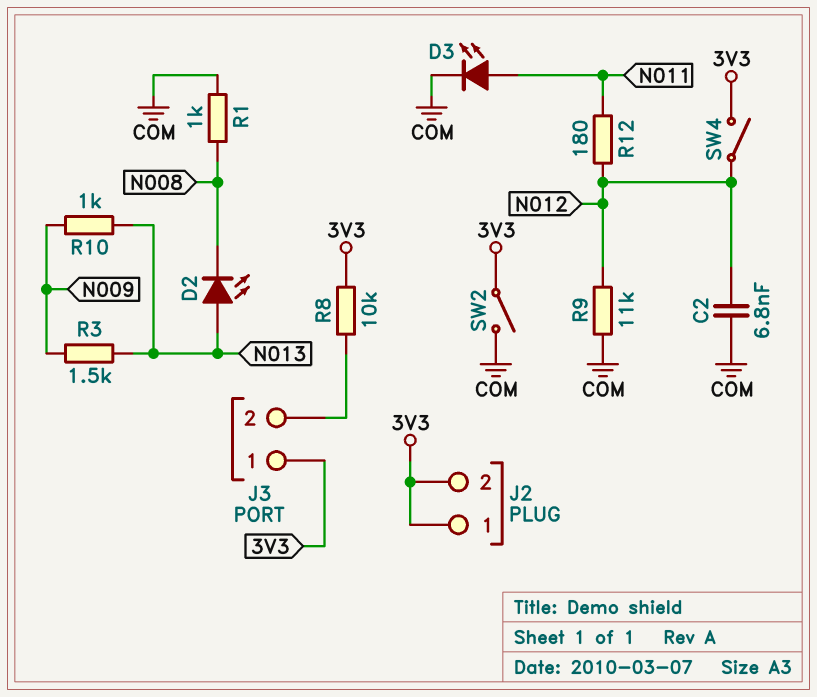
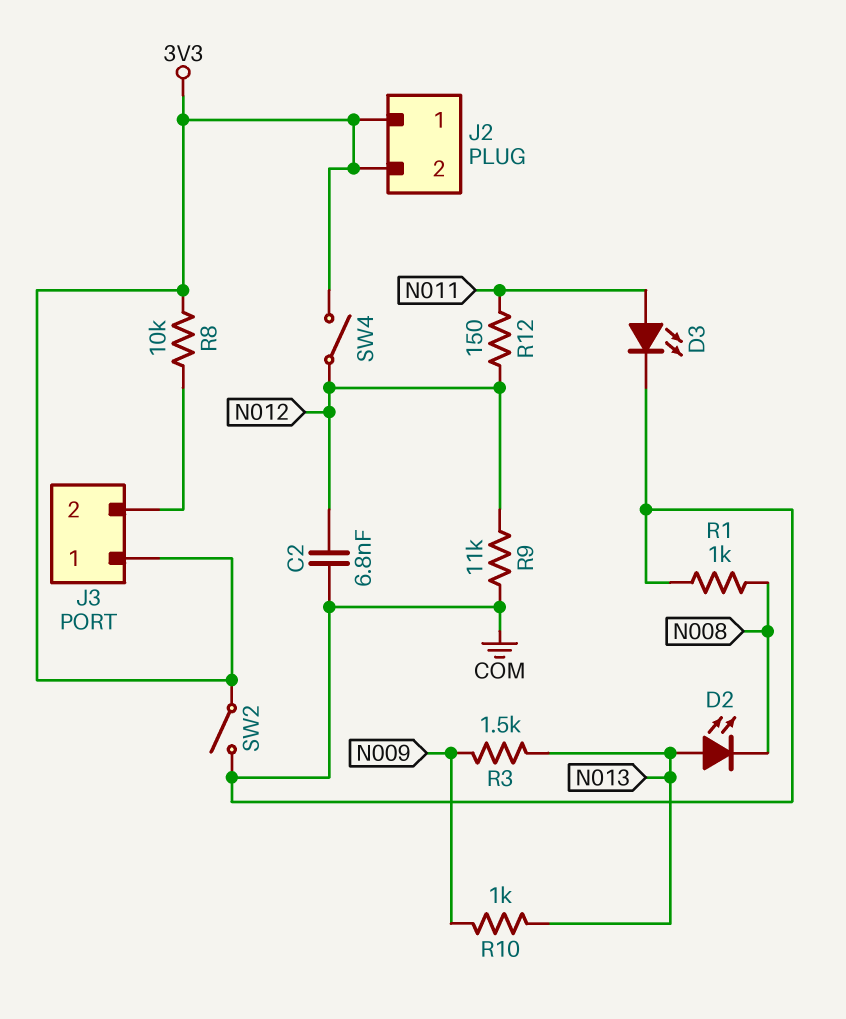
R12: 180 (N011, N012) -> 150 (N011, N012)

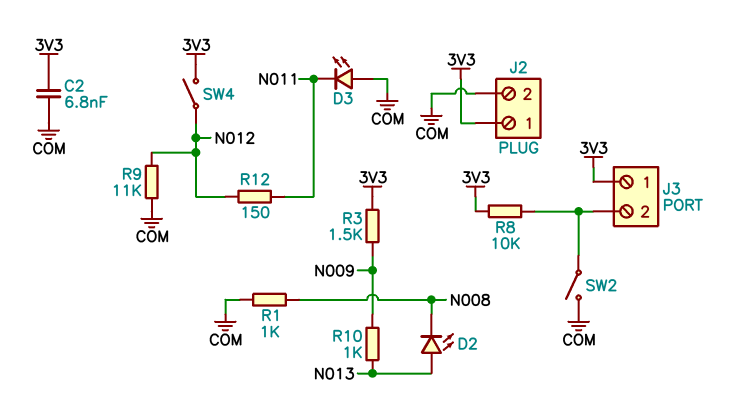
C2: 6.8nF (COM, N012) -> 6.8nF (3V3, COM)
D3: LED (A N011, K COM) -> LED (A COM, K N011)
J2 pin 2: 3V3 -> COM
R3: 1.5k (N009, N013) -> 1.5k (3V3, N009)
SW2: switch (3V3, COM) -> switch (COM, J3/2)

